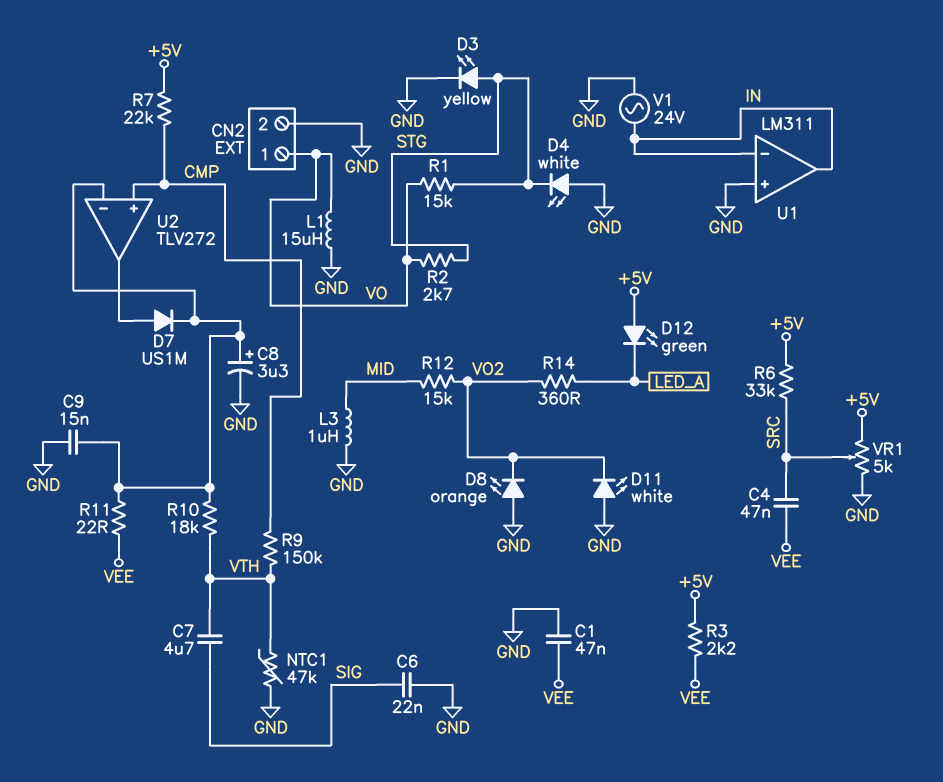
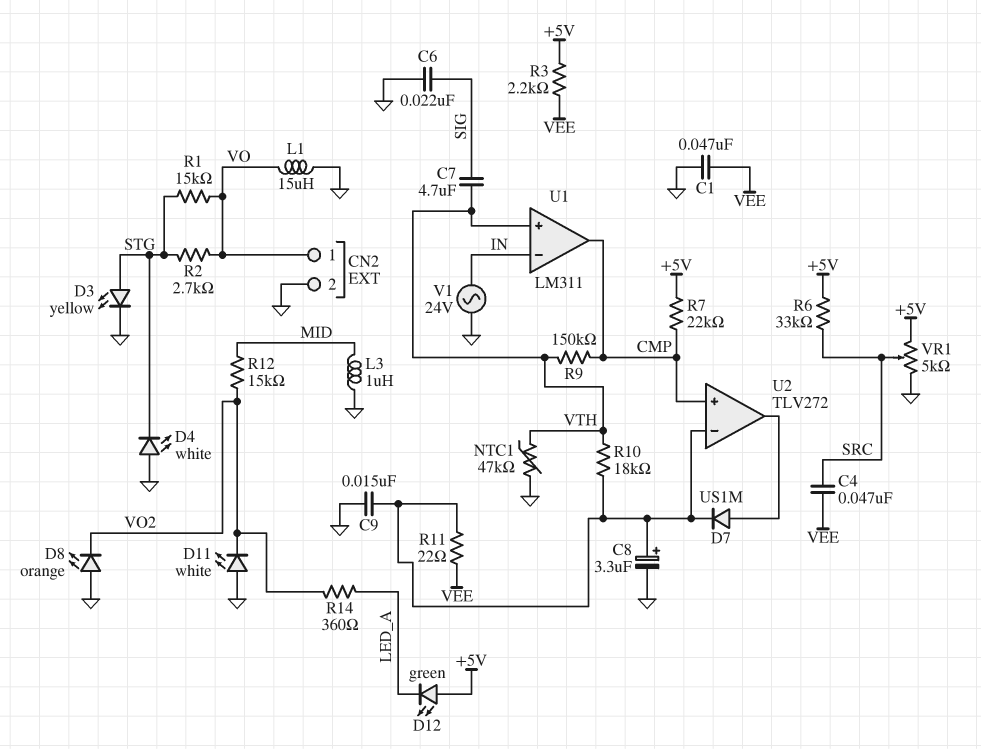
U1 pin in+: GND -> VTH
U1 pin out: IN -> CMP

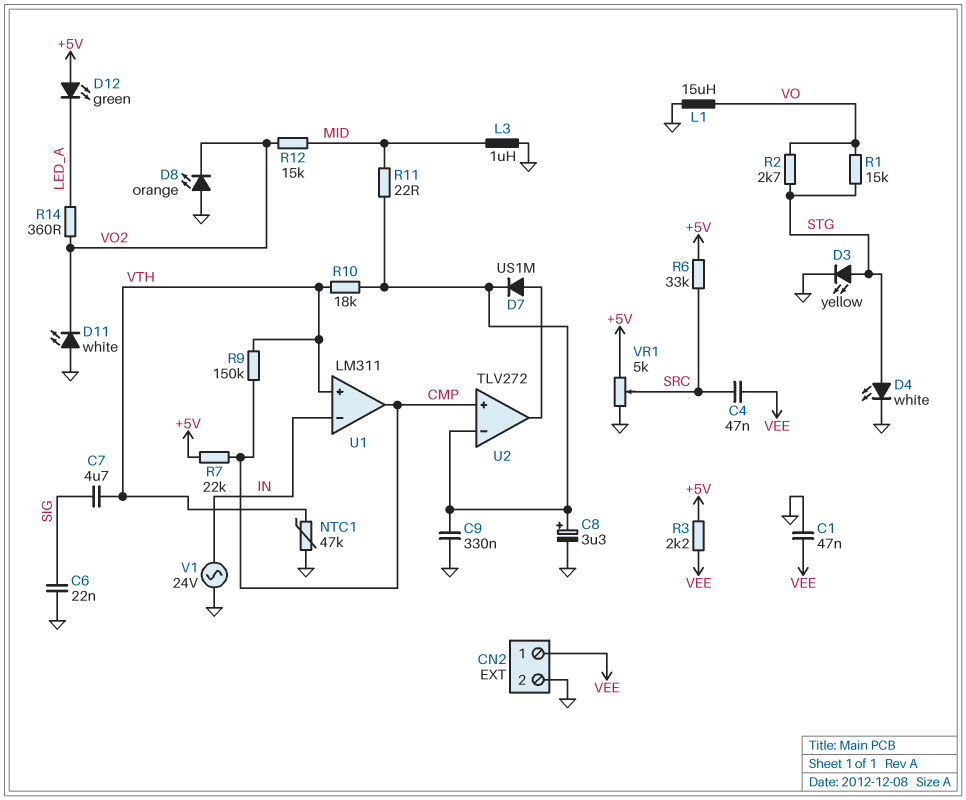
C9: 15nF (GND, U2/in-) -> 330nF (GND, U2/in-)
CN2 pin 1: VO -> VEE
D4: LED white (A GND, K STG) -> LED white (A STG, K GND)
R11: 22 (U2/in-, VEE) -> 22 (MID, U2/in-)

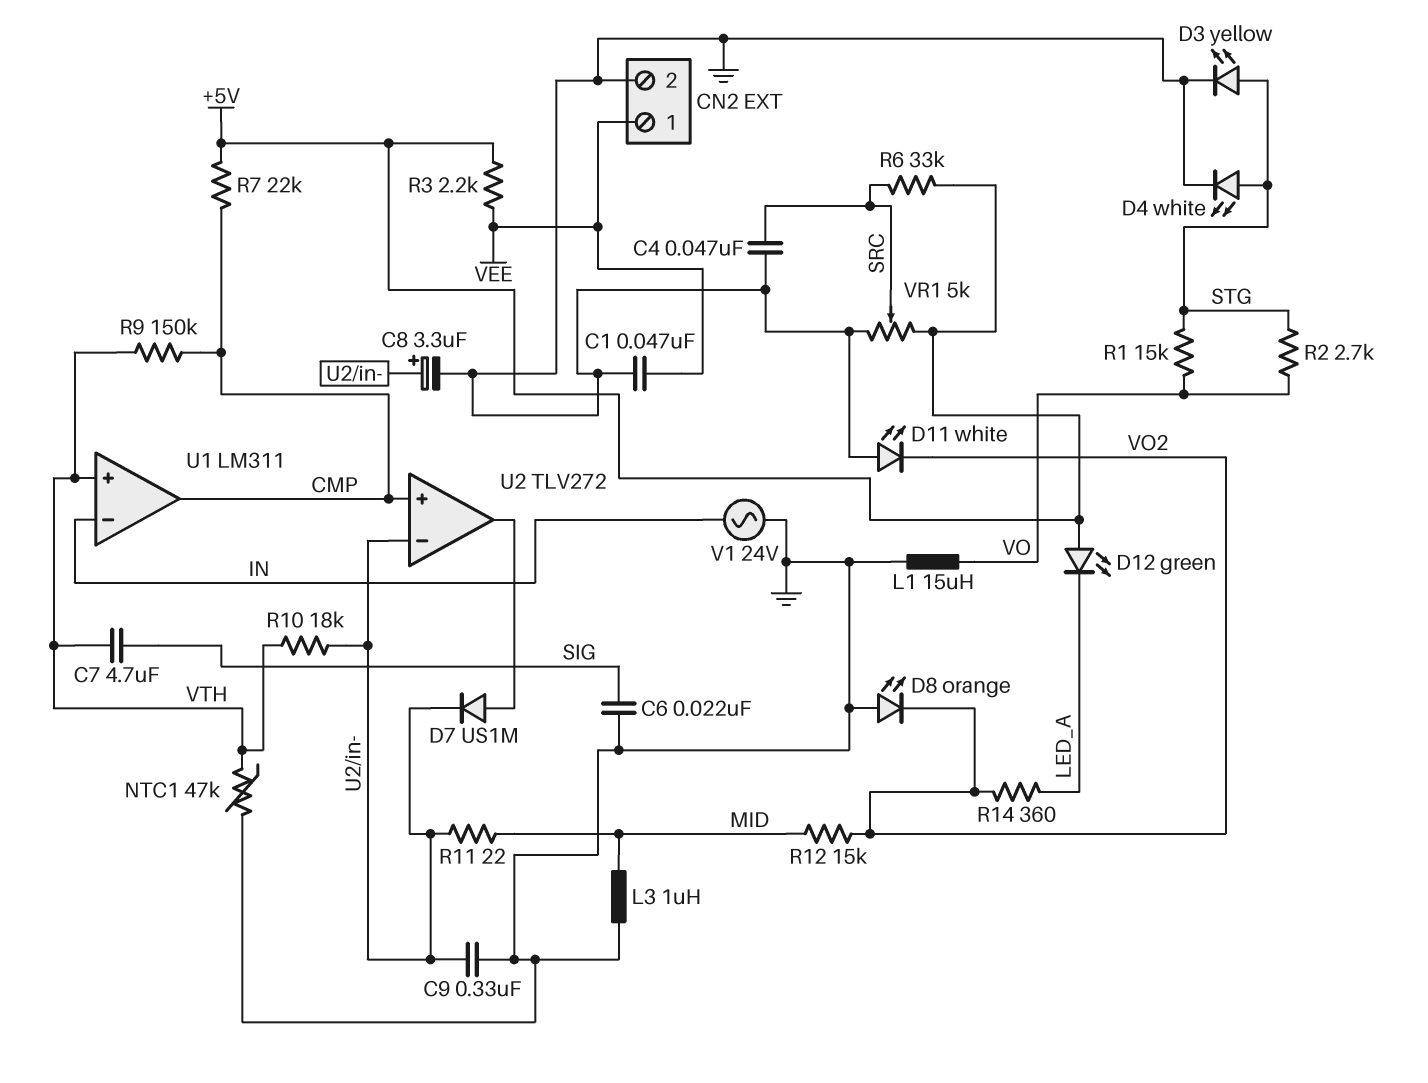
C4: 47nF (SRC, VEE) -> 47nF (GND, SRC)

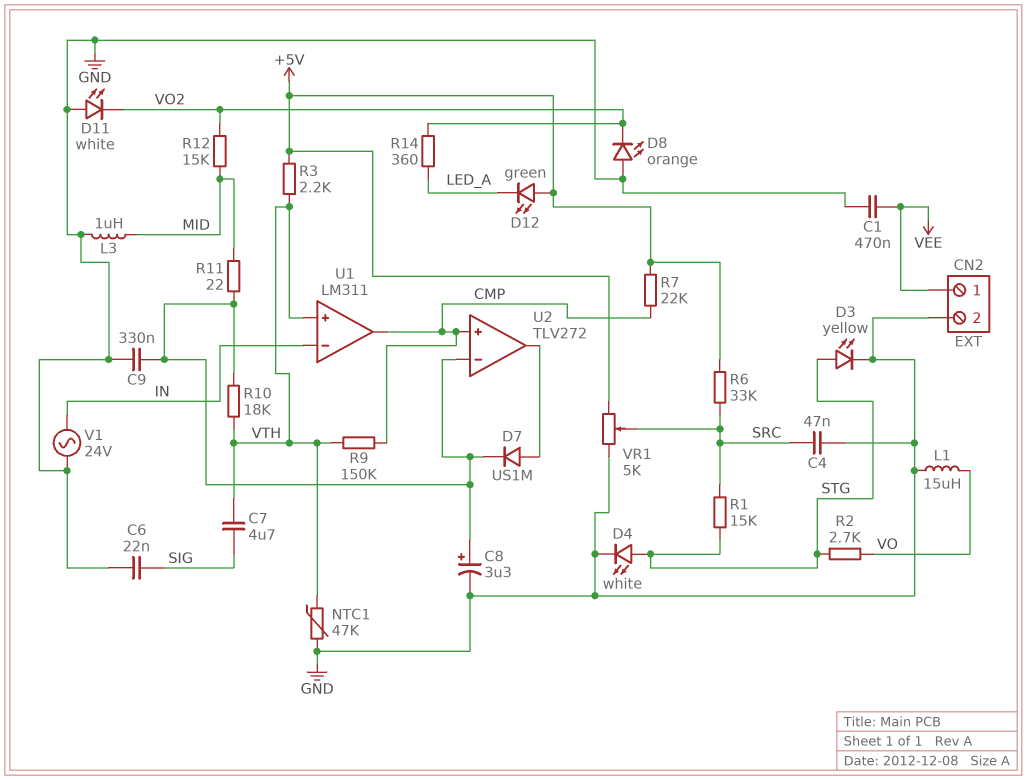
C1: 47nF (GND, VEE) -> 470nF (GND, VEE)
R1: 15k (STG, VO) -> 15k (SRC, STG)
R3: 2.2k (+5V, VEE) -> 2.2k (+5V, VTH)

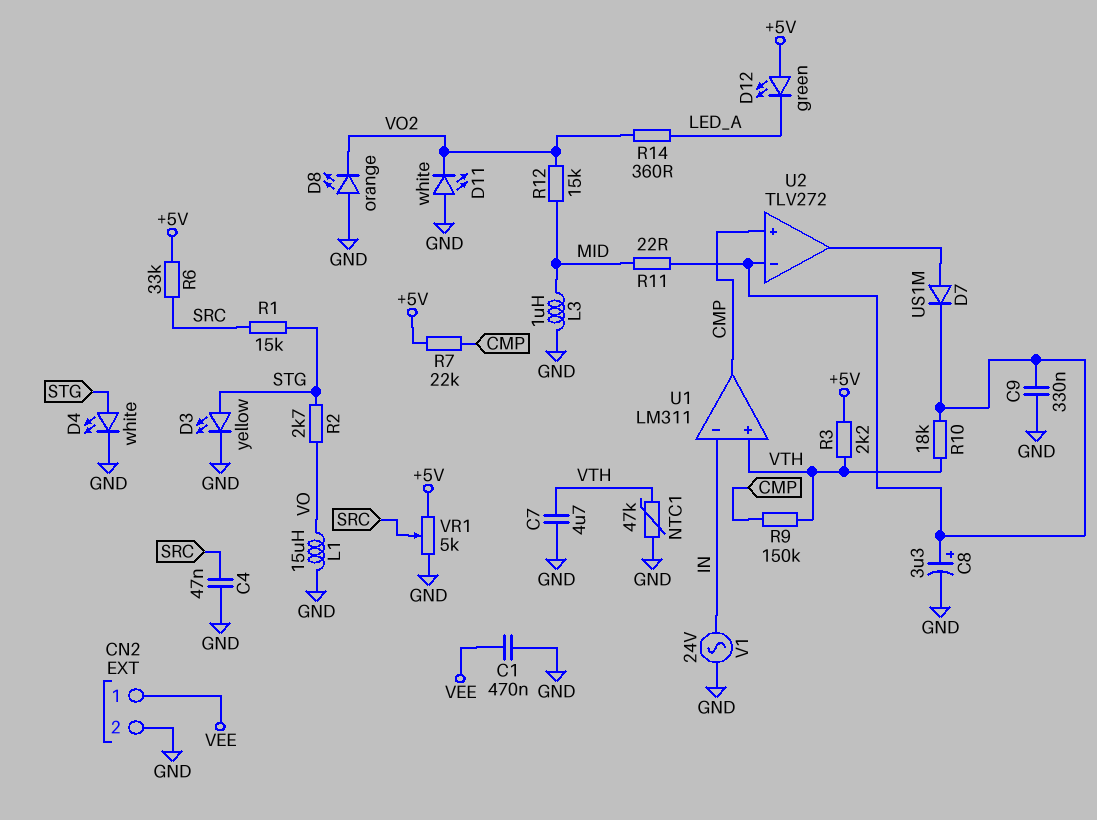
C6: 22nF (GND, SIG) -> none
C7: 4.7uF (SIG, VTH) -> 4.7uF (GND, VTH)

